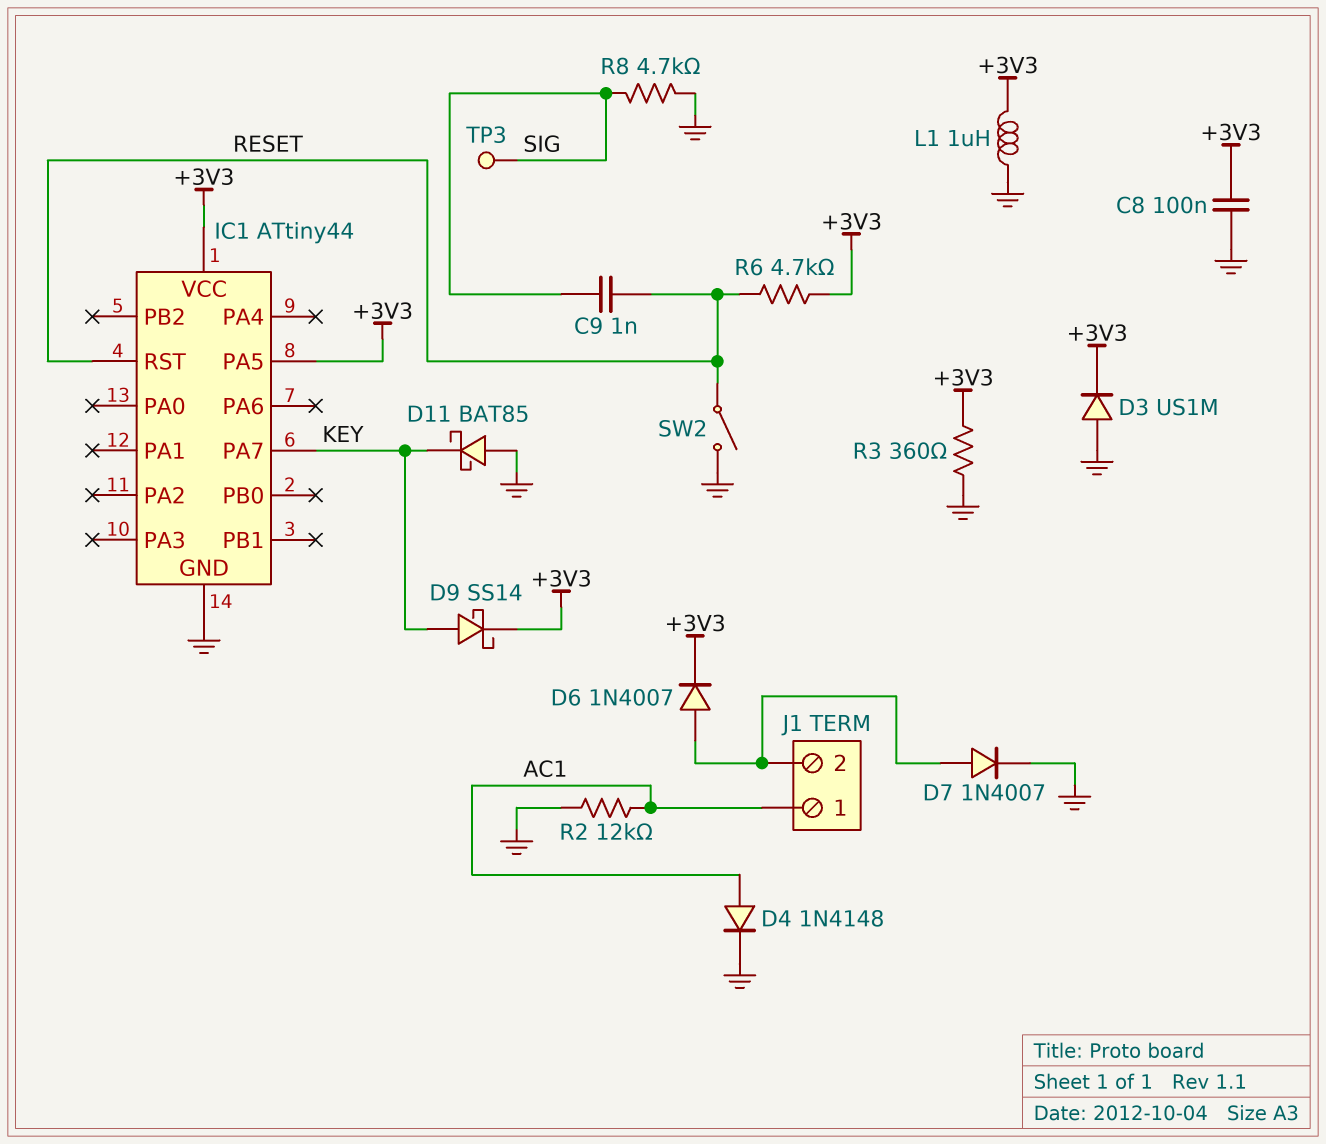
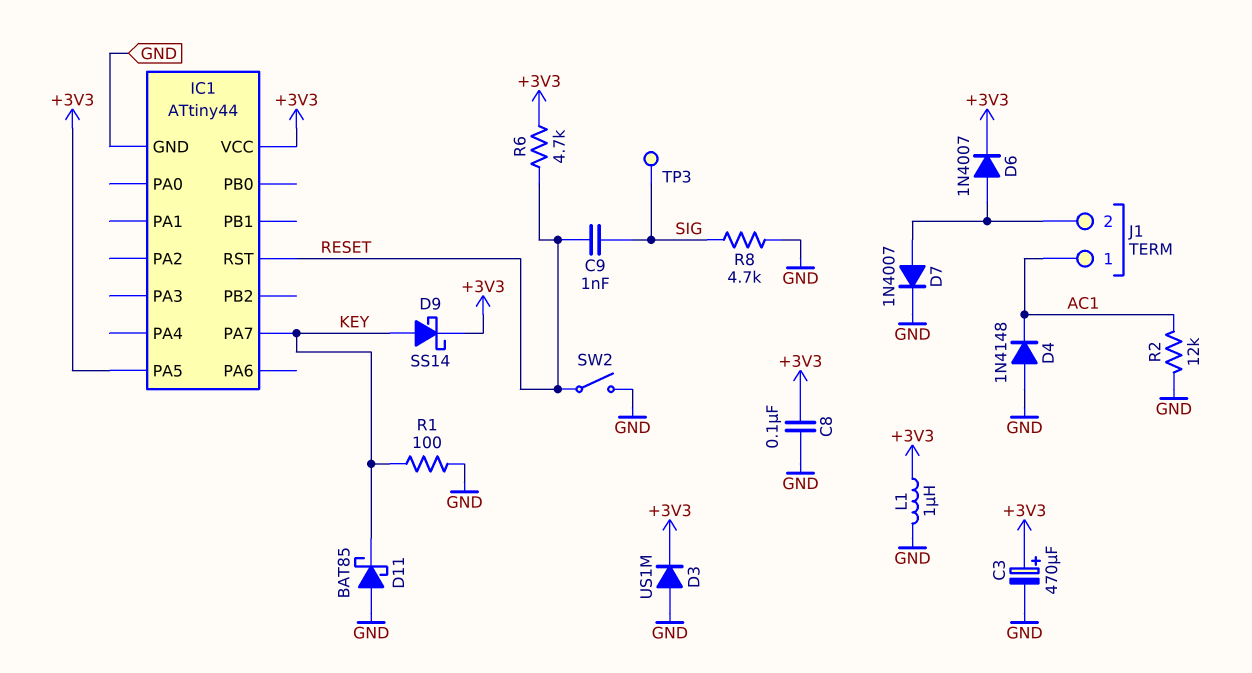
C3: none -> 470uF (plus +3V3, minus GND)
D4: diode 1N4148 (A AC1, K GND) -> diode 1N4148 (A GND, K AC1)
R1: none -> 100 (GND, KEY)
R3: 360 (+3V3, GND) -> none

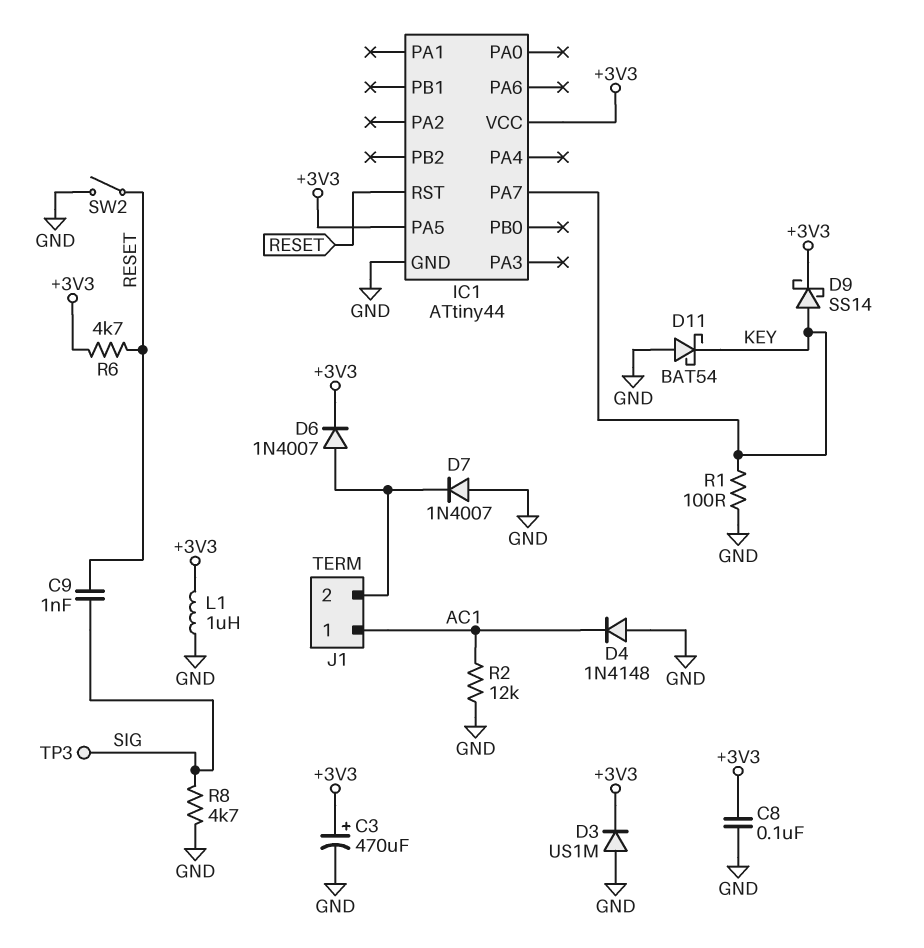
D7: diode 1N4007 (A J1/2, K GND) -> diode 1N4007 (A GND, K J1/2)
D11: schottky BAT85 (A GND, K KEY) -> schottky BAT54 (A GND, K KEY)

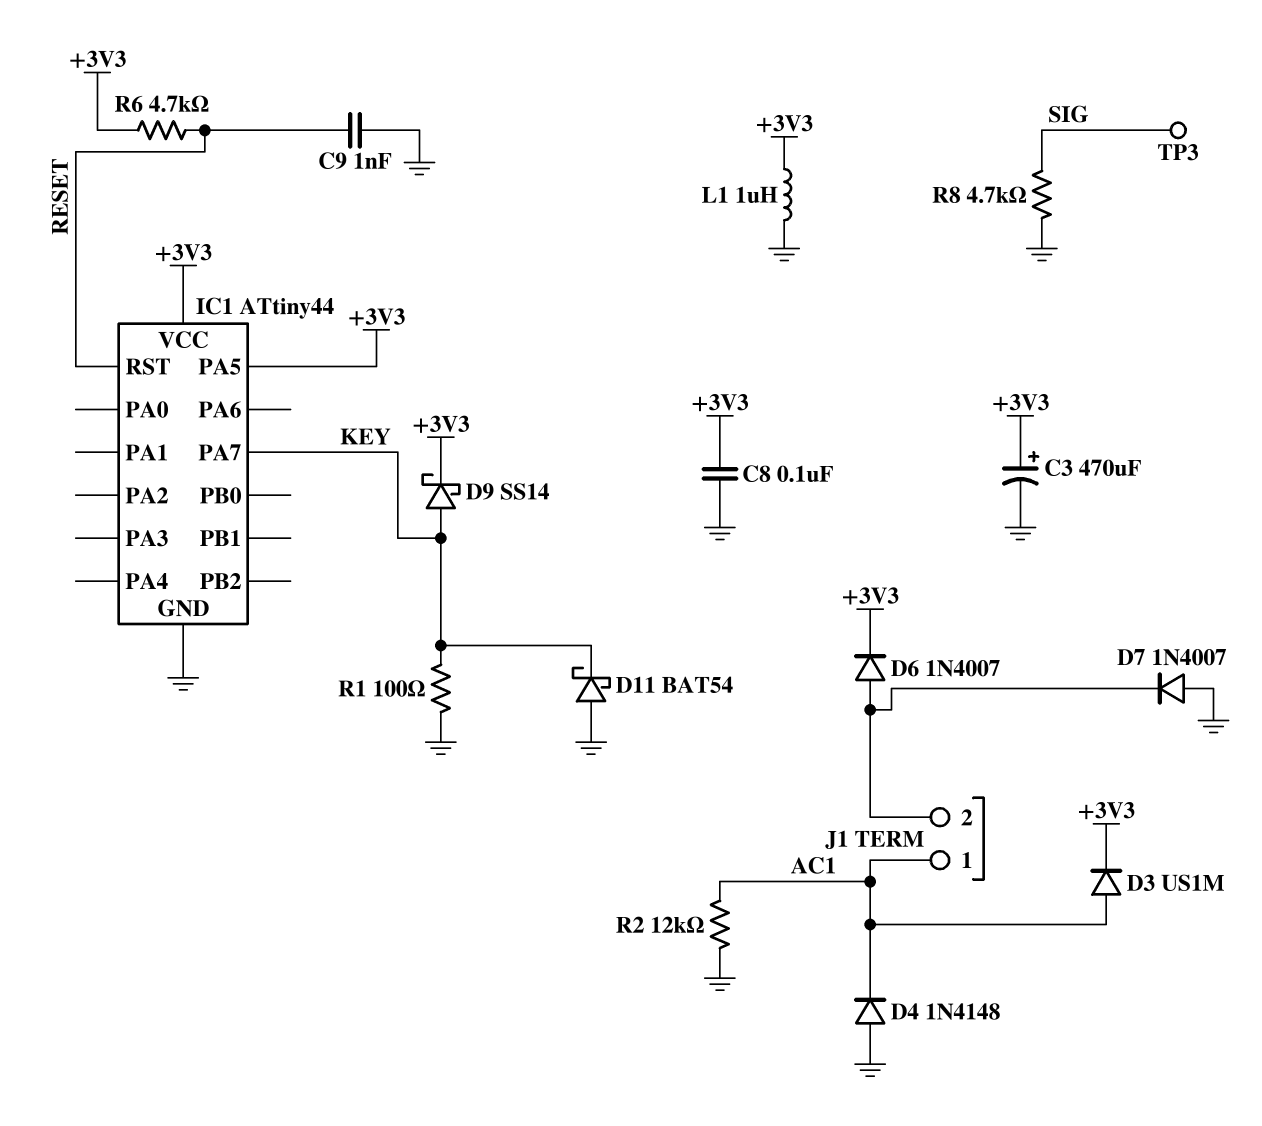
C9: 1nF (RESET, SIG) -> 1nF (GND, RESET)
D3: diode US1M (A GND, K +3V3) -> diode US1M (A AC1, K +3V3)
SW2: switch (GND, RESET) -> none

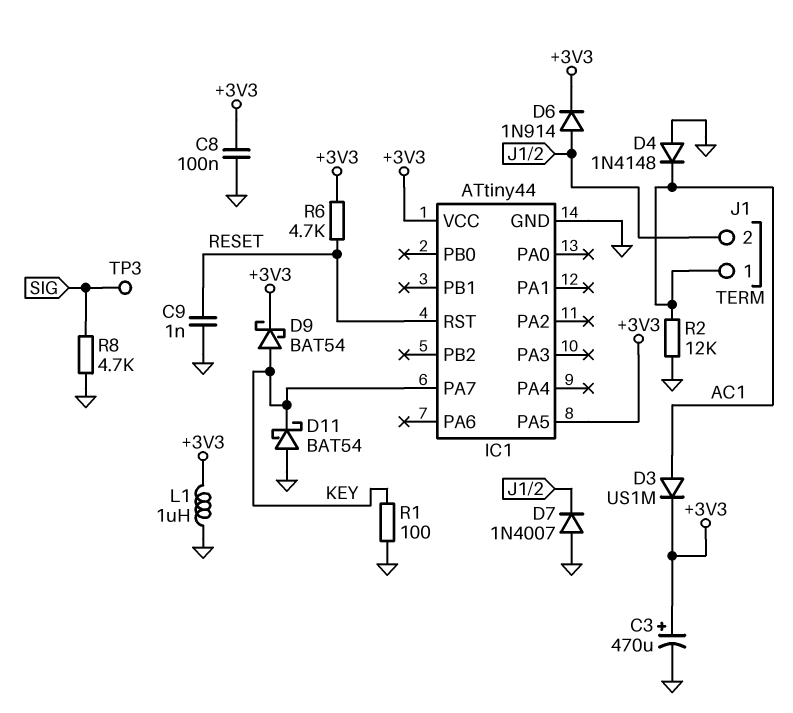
D6: diode 1N4007 (A J1/2, K +3V3) -> diode 1N914 (A J1/2, K +3V3)
D9: schottky SS14 (A KEY, K +3V3) -> schottky BAT54 (A KEY, K +3V3)

